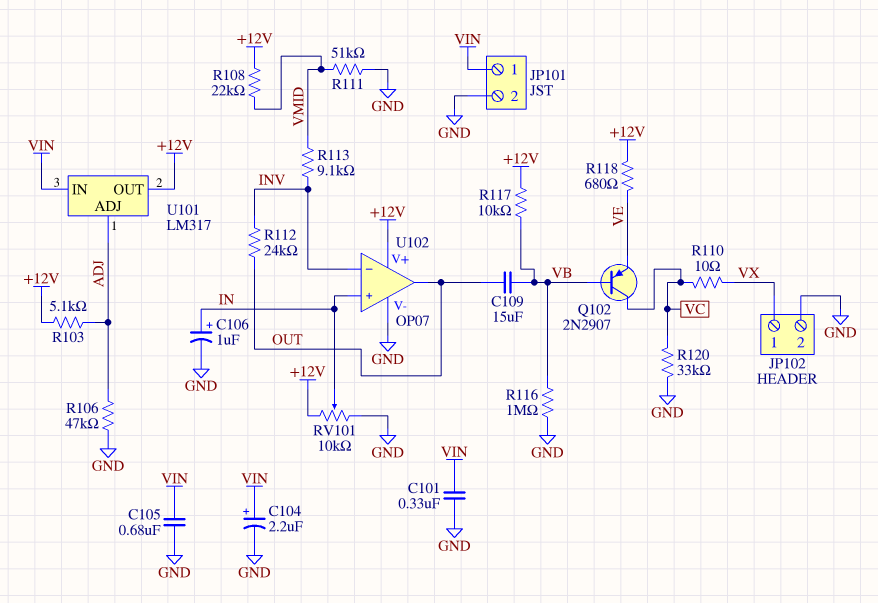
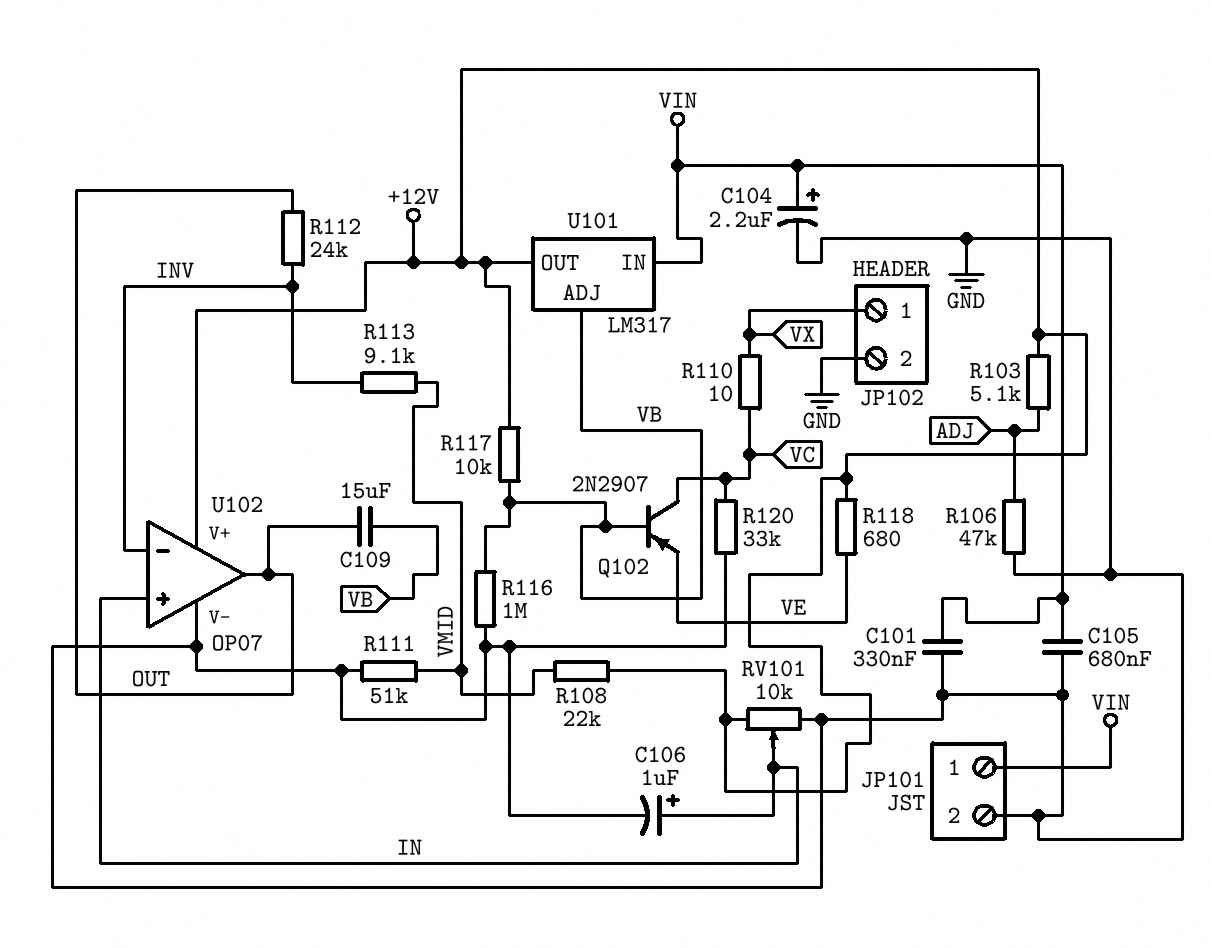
U101 pin ADJ: ADJ -> VB

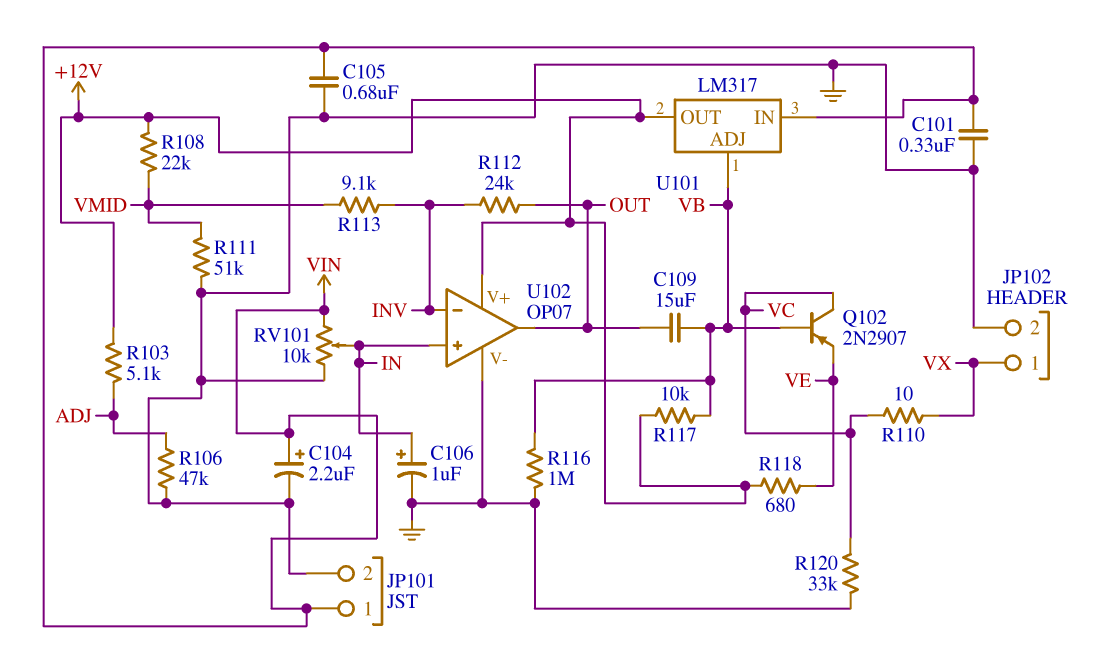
RV101: 10k (+12V, GND, wiper IN) -> 10k (GND, VIN, wiper IN)

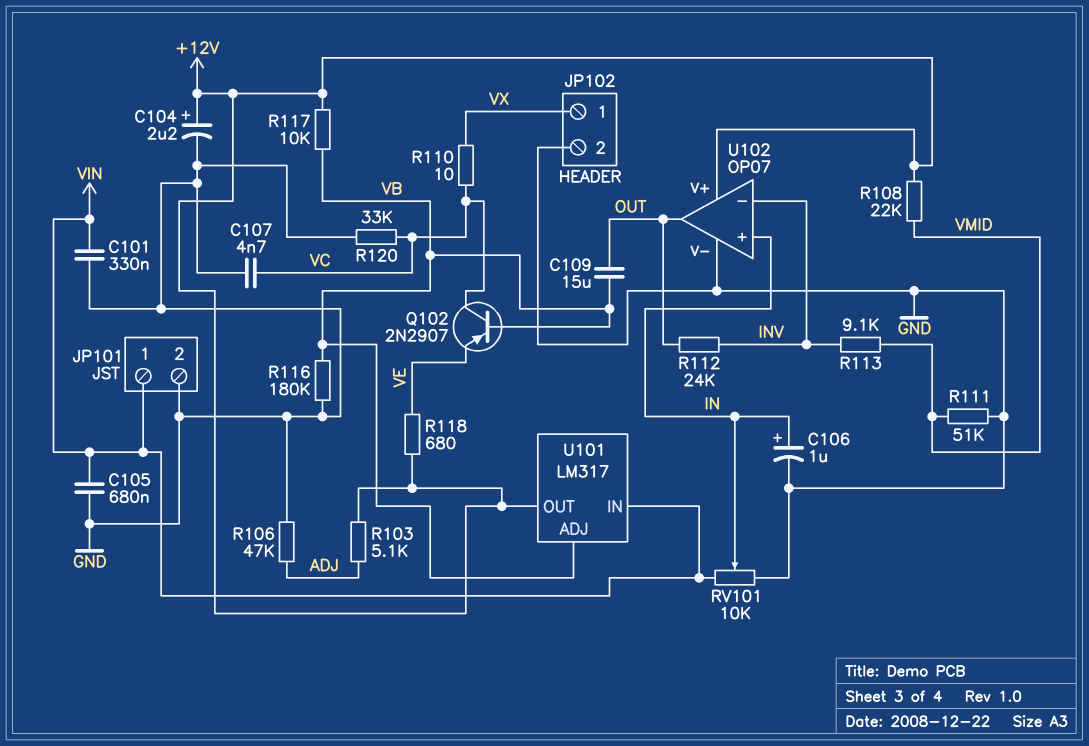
C104: 2.2uF (plus VIN, minus GND) -> 2.2uF (plus +12V, minus GND)
C107: none -> 4.7nF (GND, VC)
R116: 1M (GND, VB) -> 180k (GND, VB)

